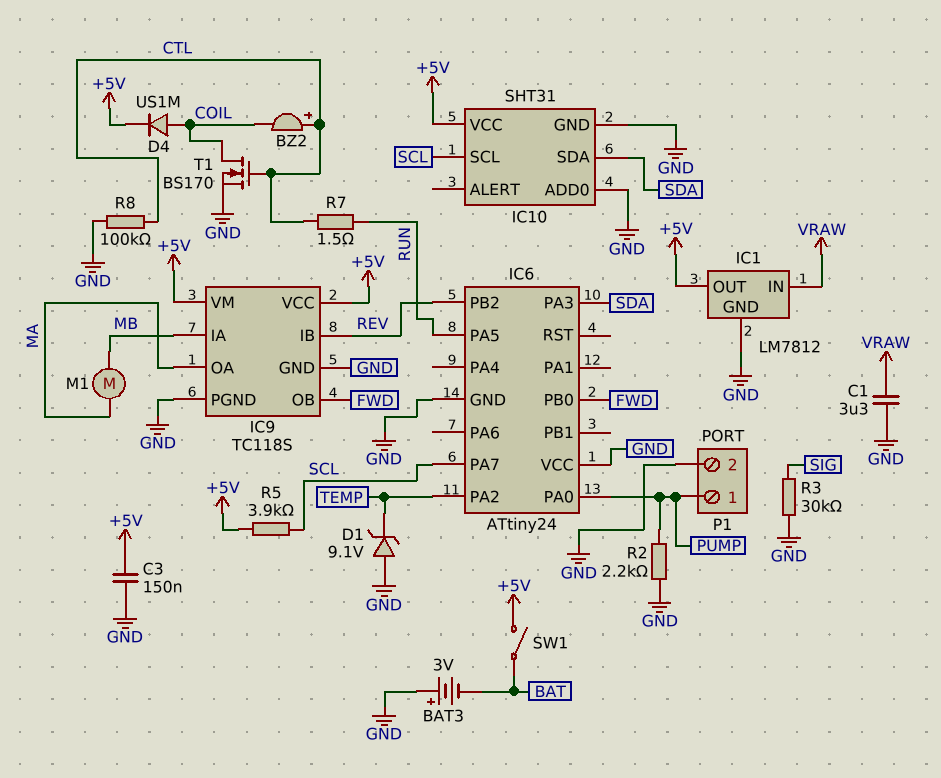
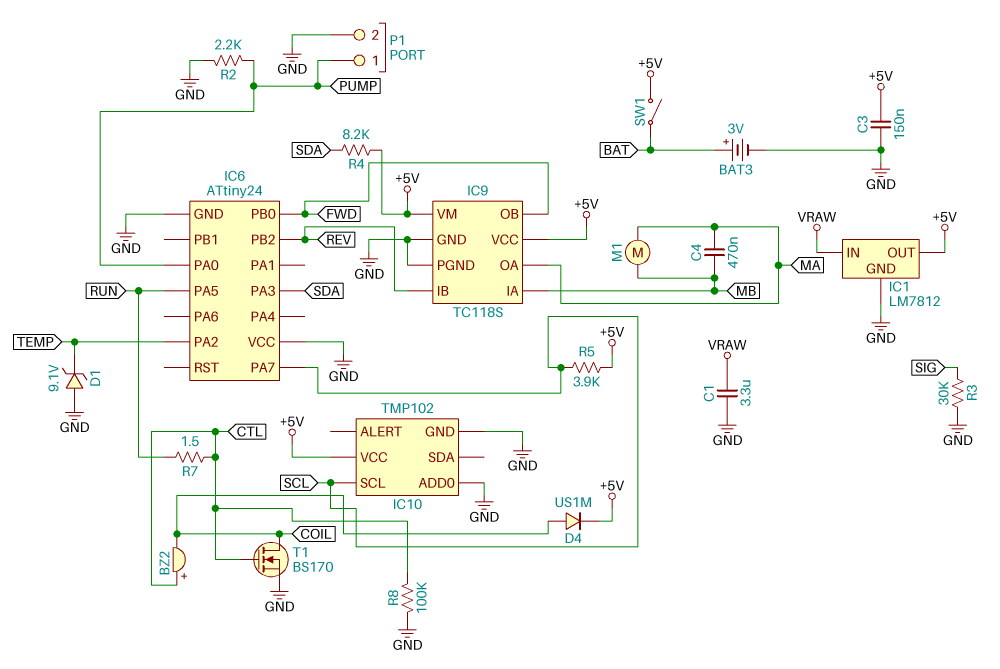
BAT3: 3V (plus GND, minus BAT) -> 3V (plus BAT, minus GND)
C4: none -> 470nF (MA, MB)
IC10: SHT31 -> TMP102
IC10 pin SDA: SDA -> none
R4: none -> 8.2k (+5V, SDA)

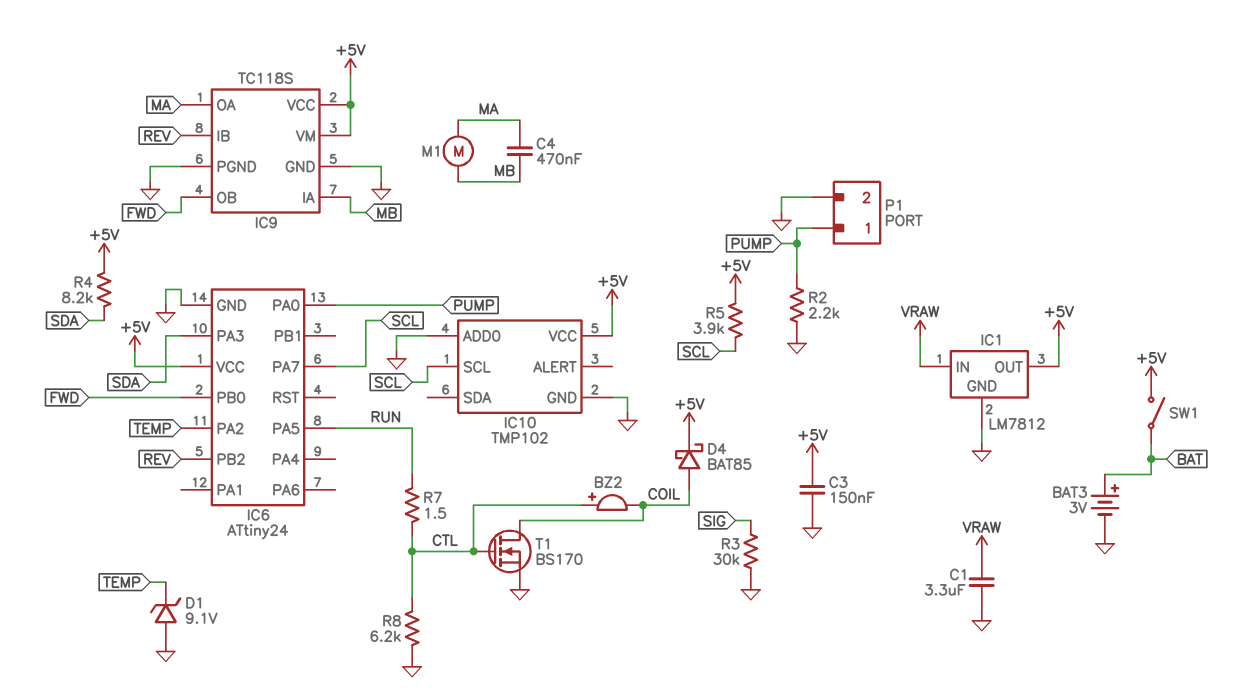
D4: diode US1M (A COIL, K +5V) -> schottky BAT85 (A COIL, K +5V)
IC6 pin VCC: GND -> +5V
R8: 100k (CTL, GND) -> 6.2k (CTL, GND)

